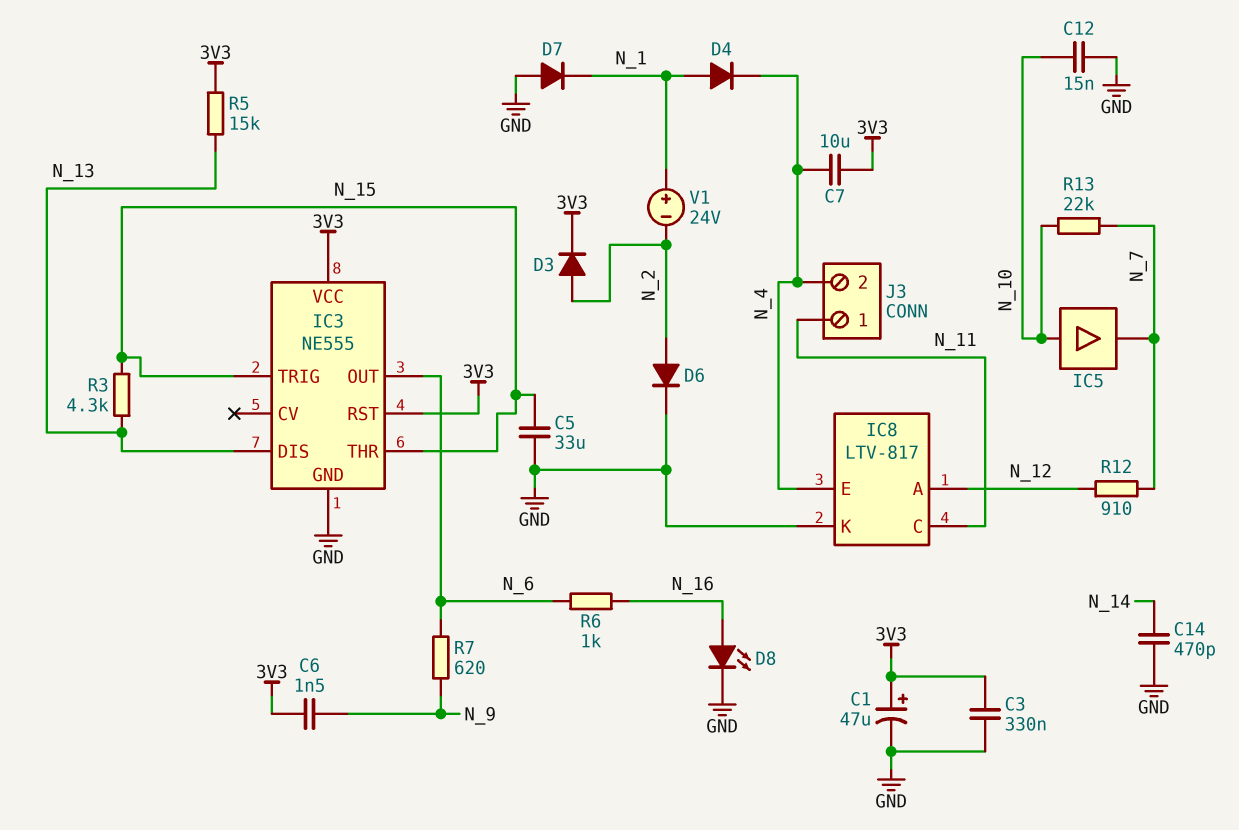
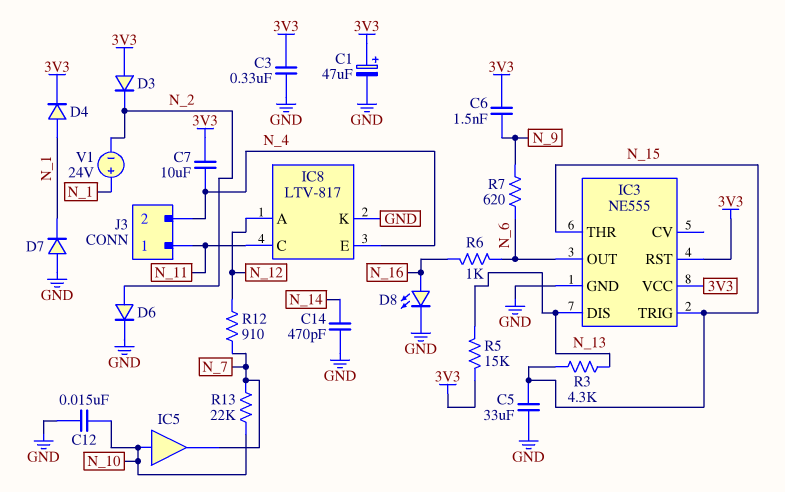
D3: diode (A N_2, K 3V3) -> diode (A 3V3, K N_2)
D4: diode (A N_1, K N_4) -> diode (A N_1, K 3V3)

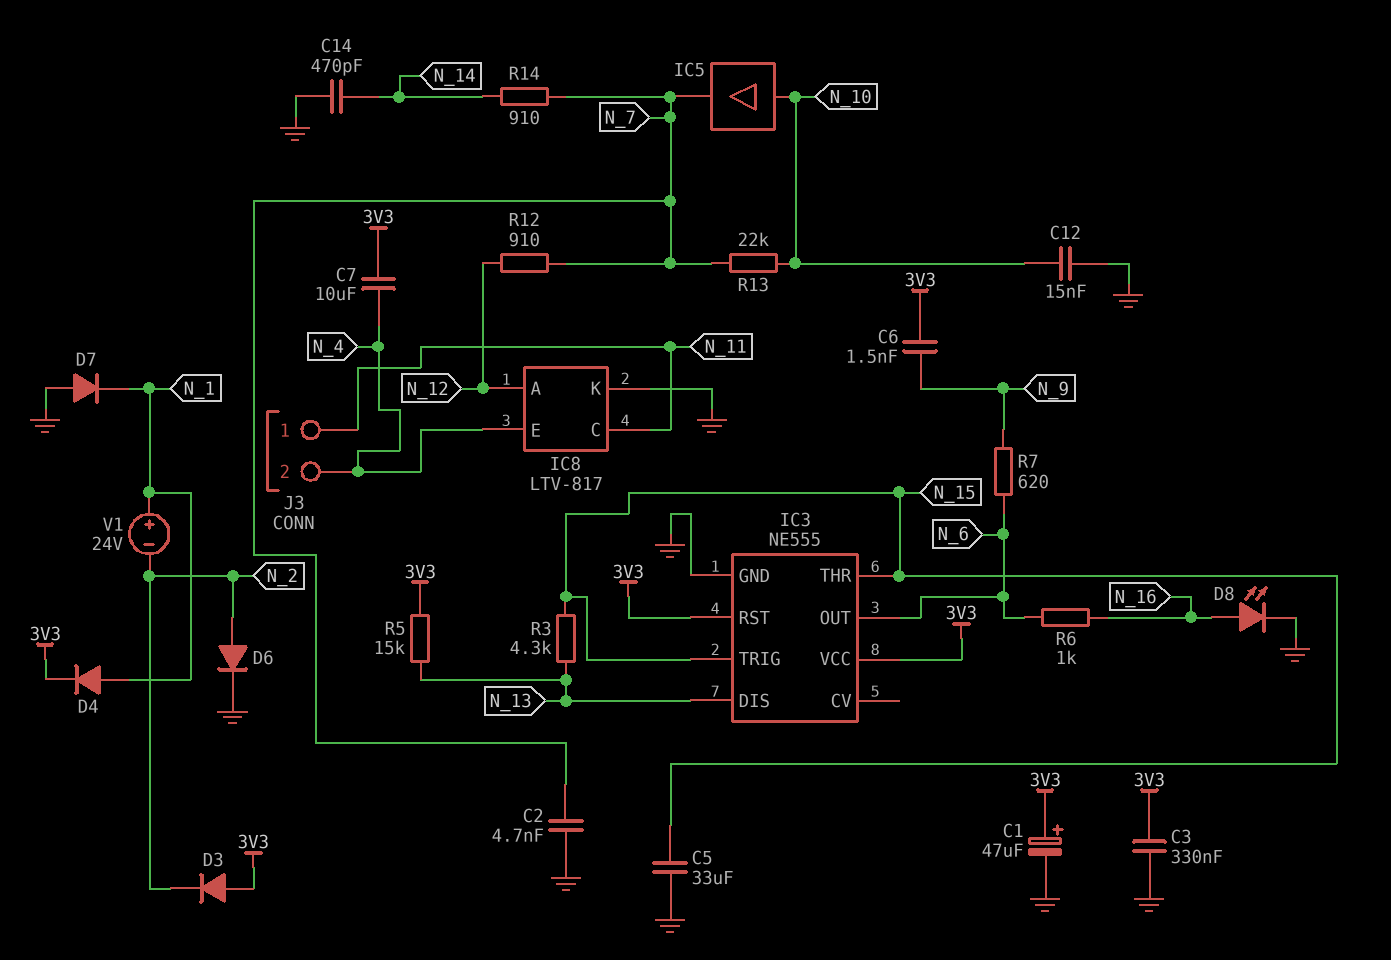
C2: none -> 4.7nF (GND, N_7)
R14: none -> 910 (N_7, N_14)

